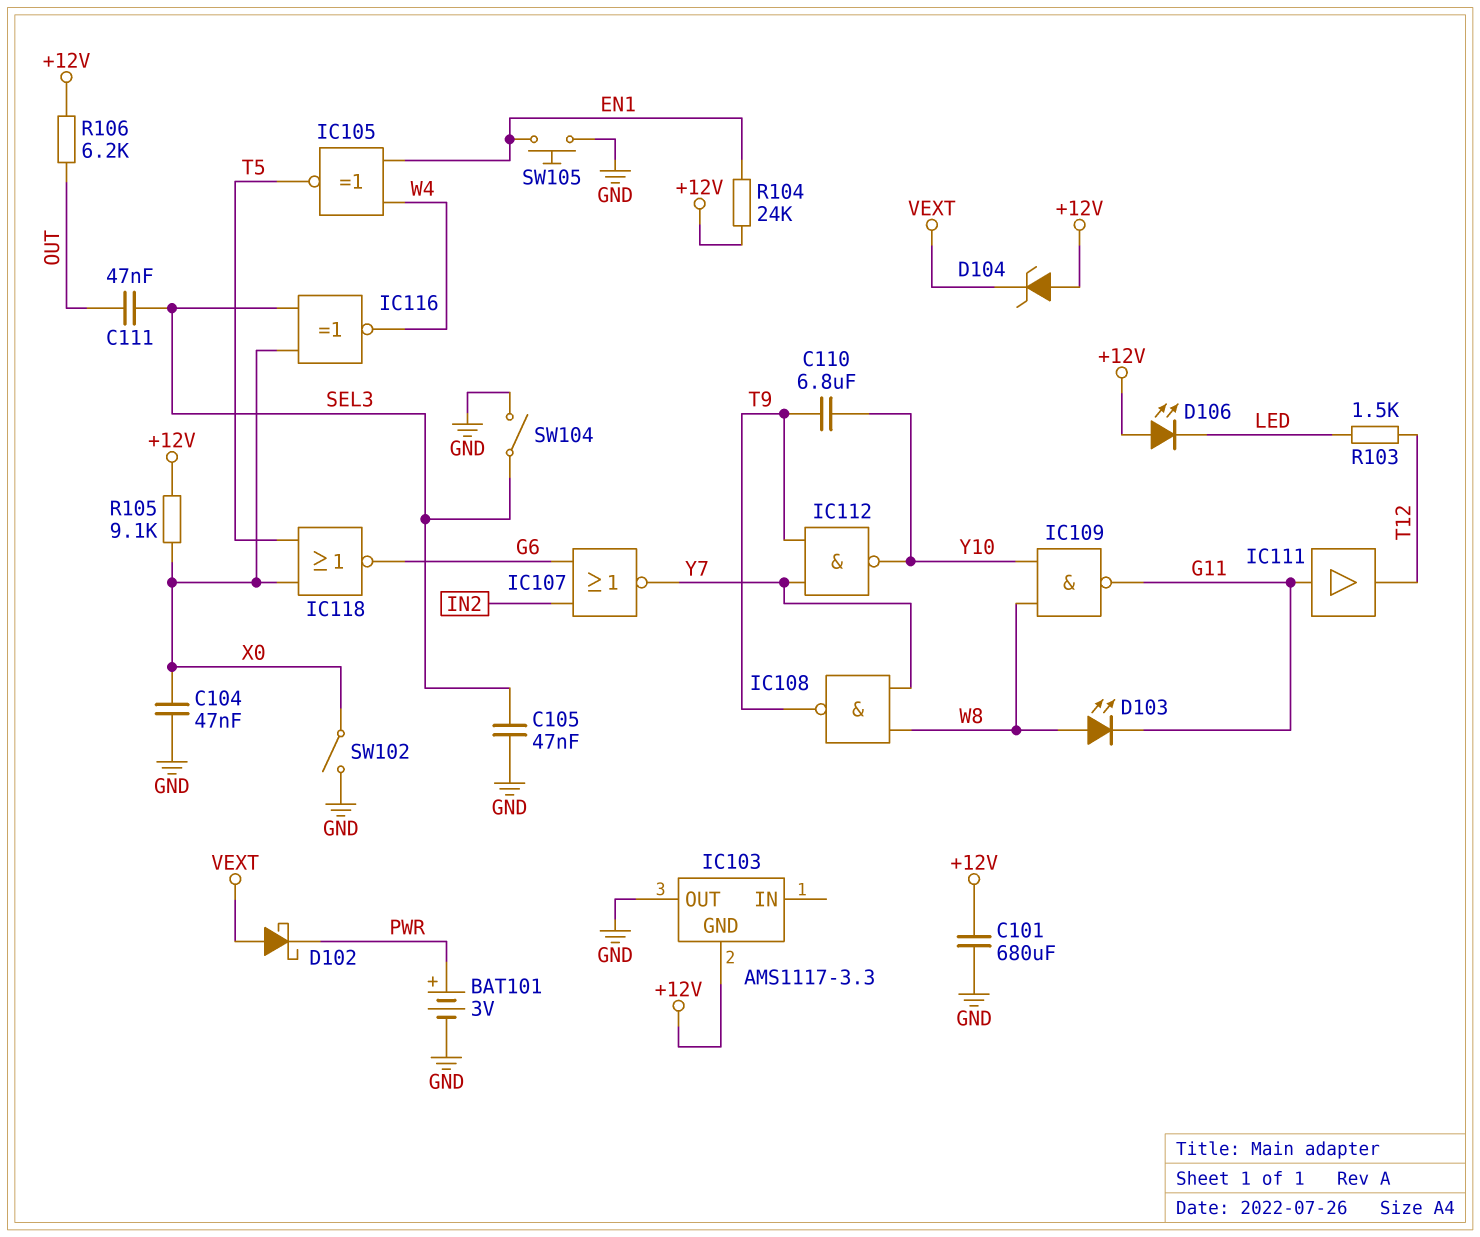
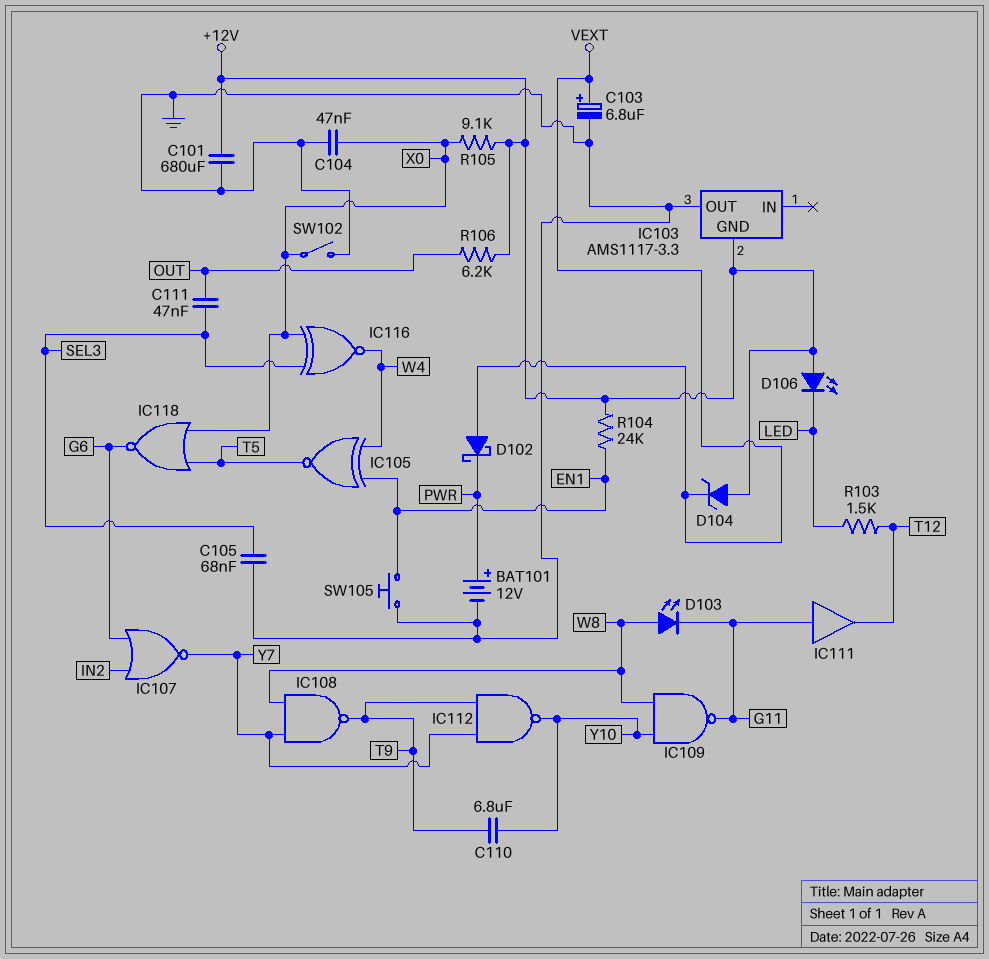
BAT101: 3V (plus PWR, minus GND) -> 12V (plus PWR, minus GND)
C103: none -> 6.8uF (plus VEXT, minus GND)
C105: 47nF (GND, SEL3) -> 68nF (GND, SEL3)
SW104: switch (GND, SEL3) -> none

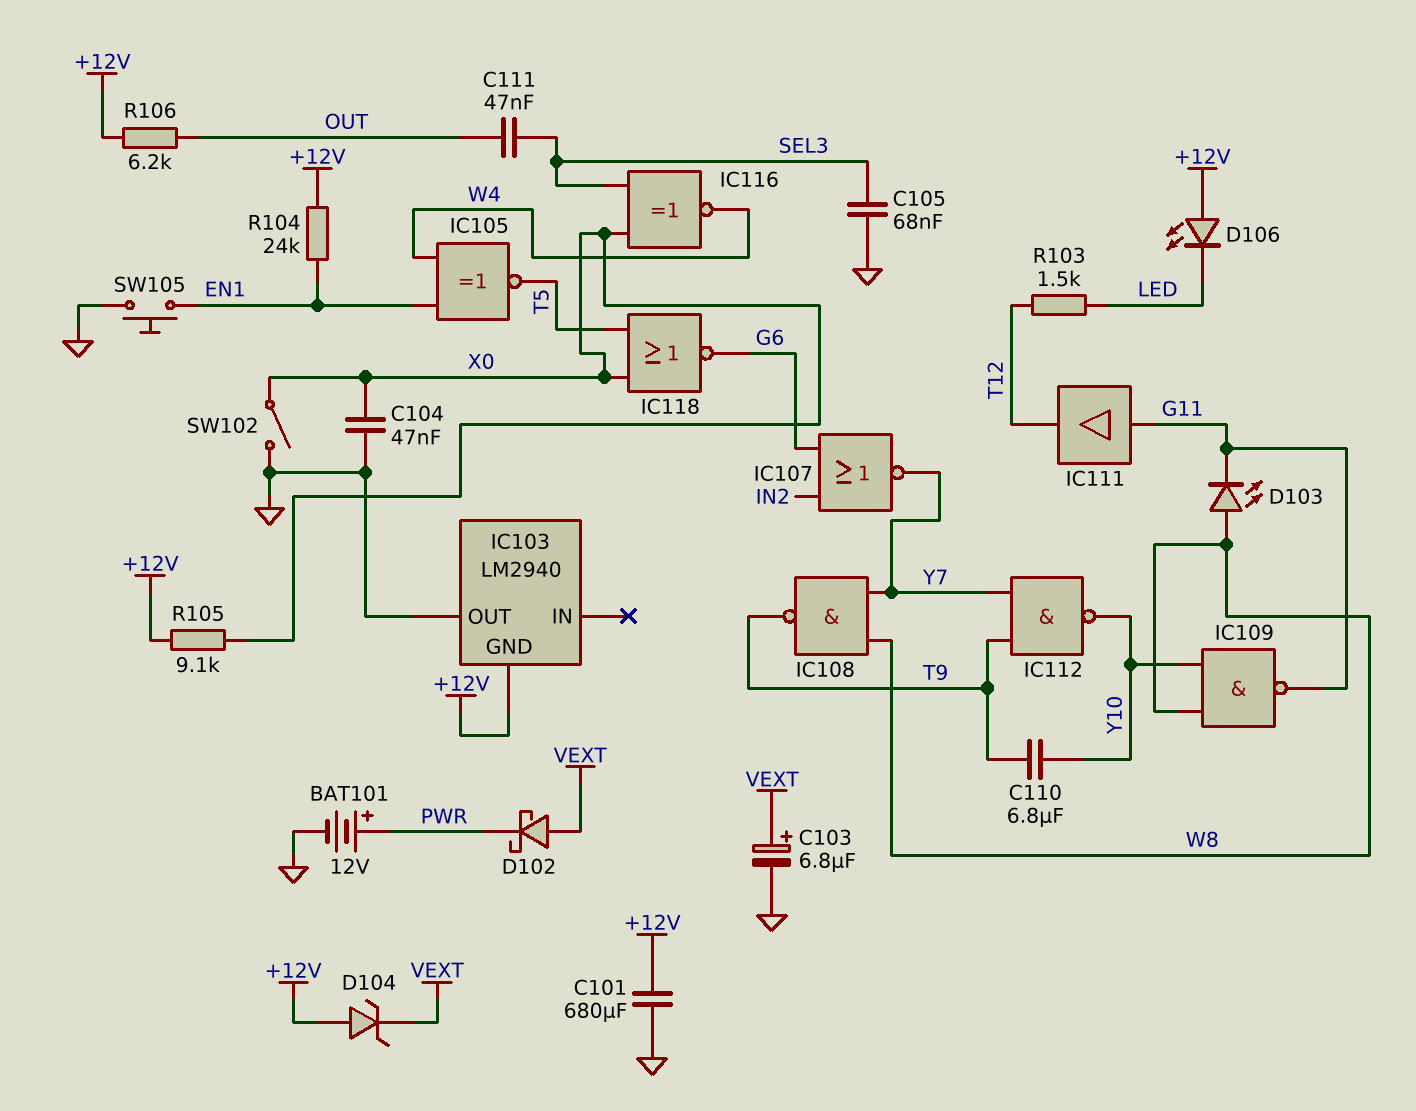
IC103: AMS1117-3.3 -> LM2940

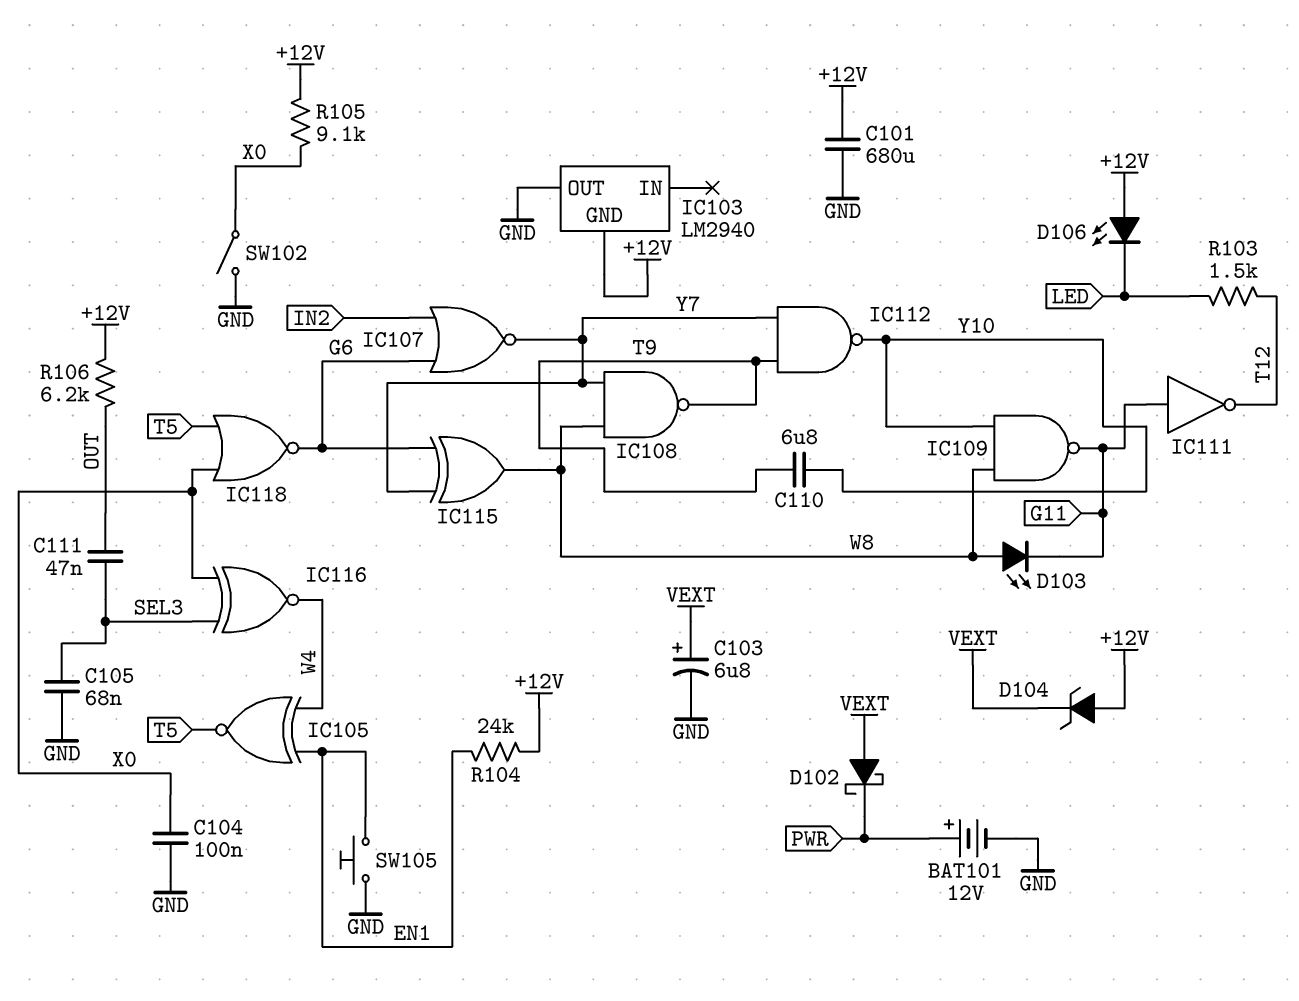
C104: 47nF (GND, X0) -> 100nF (GND, X0)
IC111: buffer (in G11, out T12) -> NOT (in G11, out T12)
IC115: none -> XOR (in G6, in Y7, out W8)

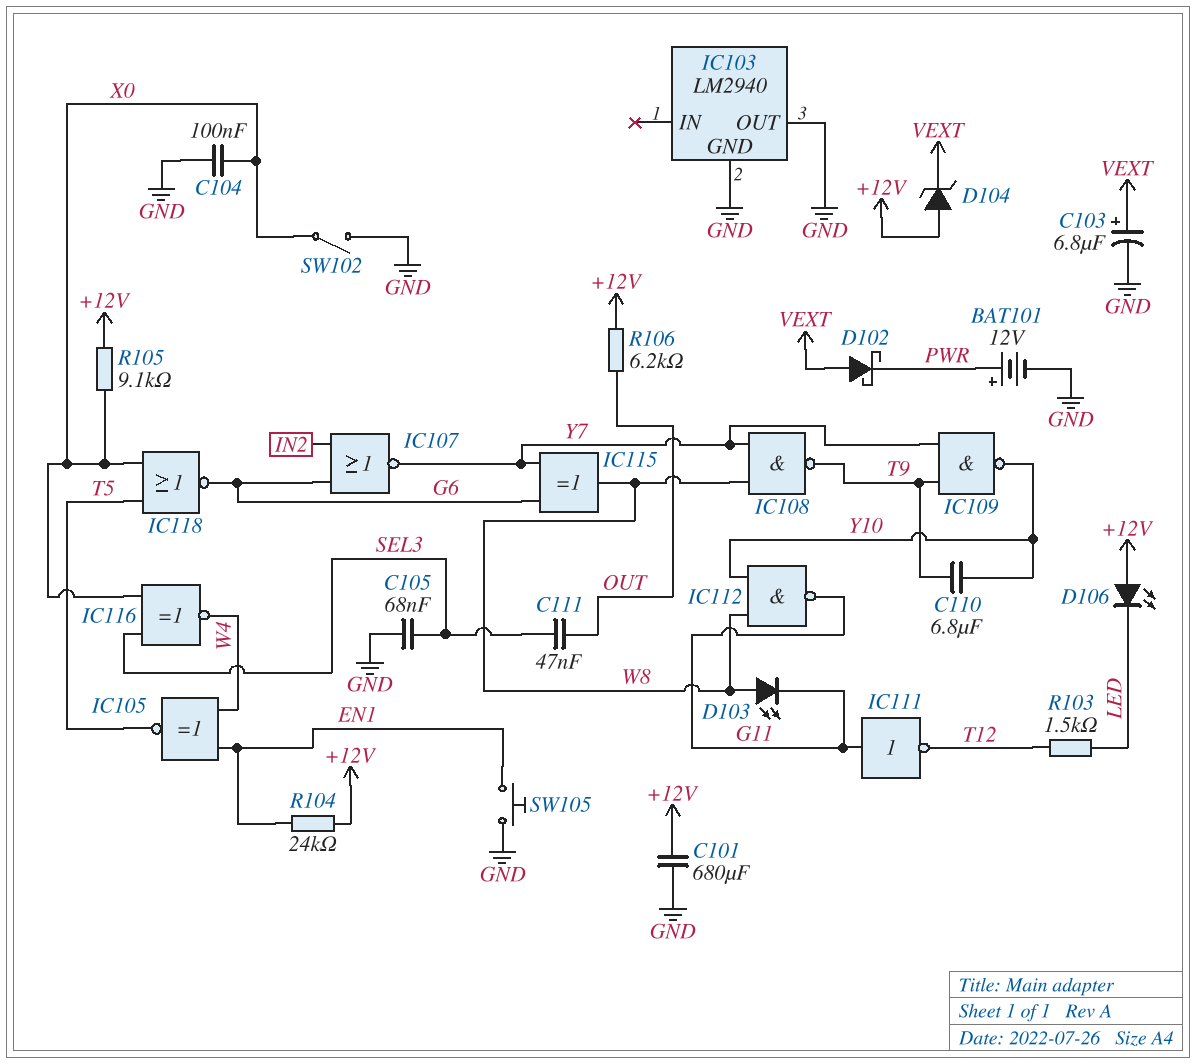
IC103 pin GND: +12V -> GND
IC109: NAND (in W8, in Y10, out G11) -> NAND (in T9, in Y7, out Y10)
IC112: NAND (in T9, in Y7, out Y10) -> NAND (in W8, in Y10, out G11)

